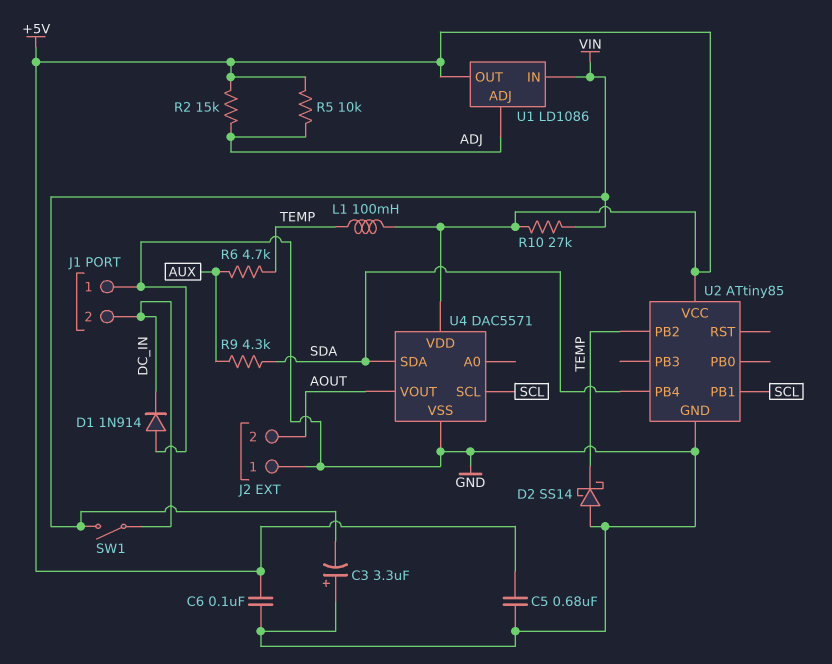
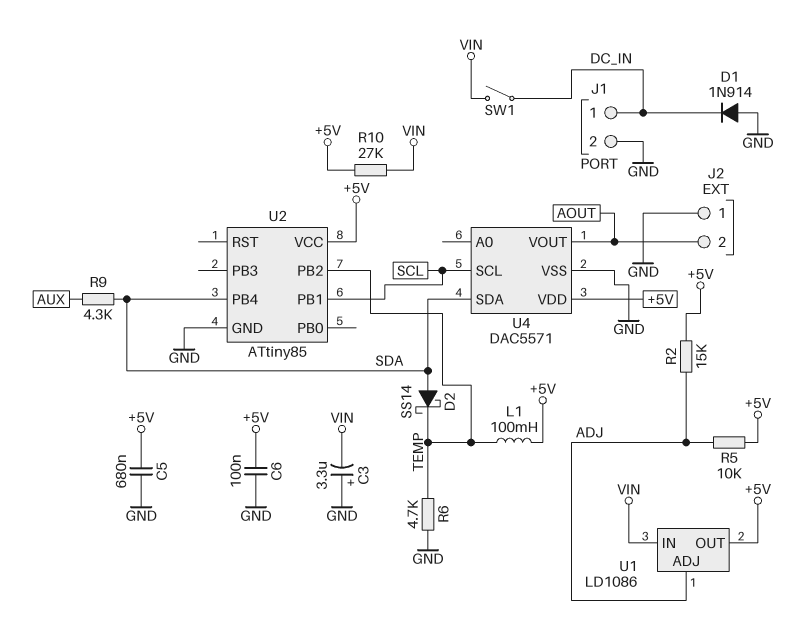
D2: schottky SS14 (A GND, K TEMP) -> schottky SS14 (A SDA, K TEMP)
J1 pin 1: GND -> DC_IN
J1 pin 2: DC_IN -> GND
R6: 4.7k (AUX, TEMP) -> 4.7k (GND, TEMP)

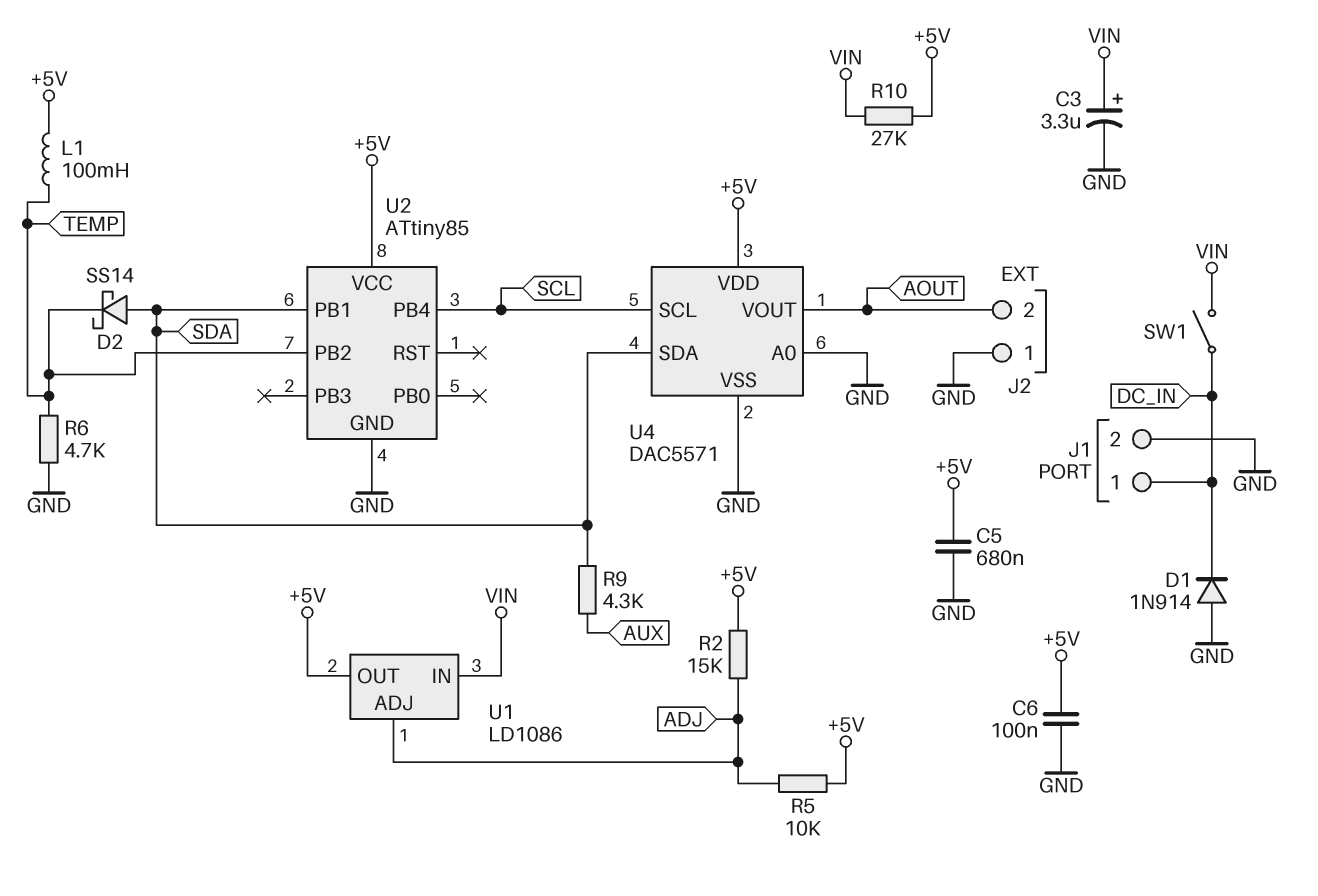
C3: 3.3uF (plus GND, minus VIN) -> 3.3uF (plus VIN, minus GND)
U2 pin PB1: SCL -> SDA
U2 pin PB4: SDA -> SCL
U4 pin A0: none -> GND

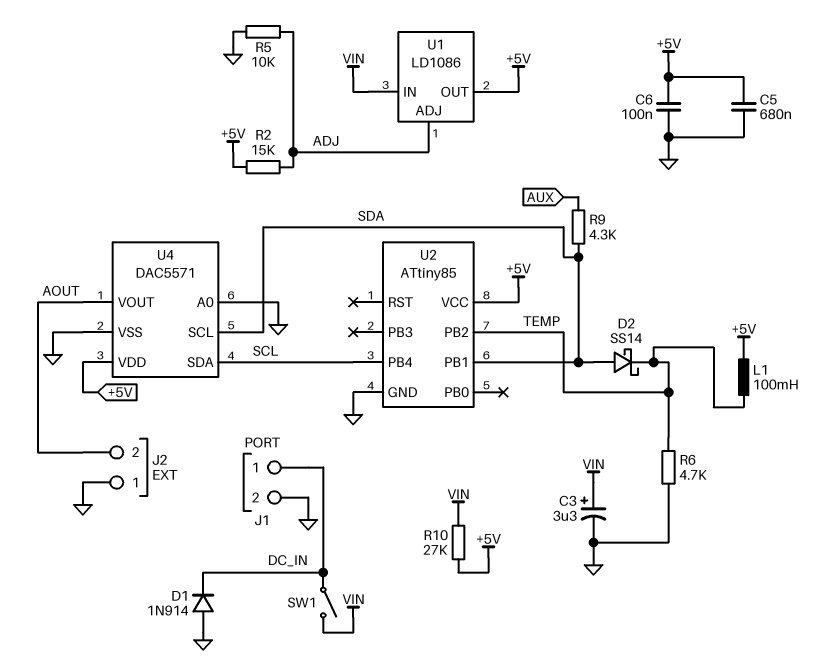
R5: 10k (+5V, ADJ) -> 10k (ADJ, GND)
U4 pin SCL: SCL -> SDA
U4 pin SDA: SDA -> SCL

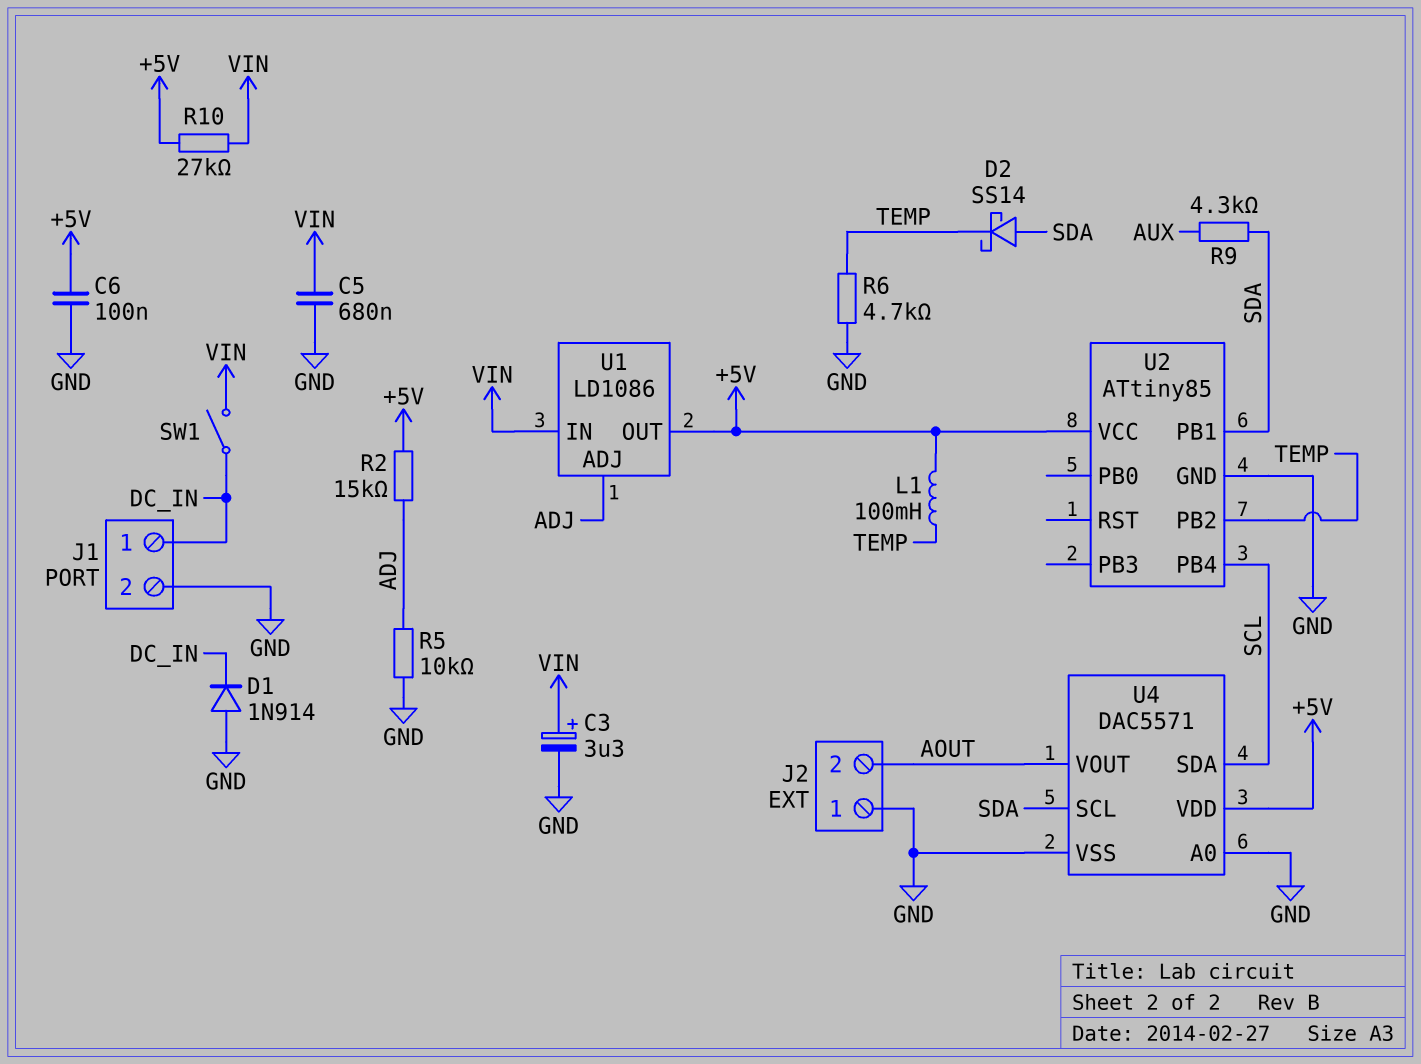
C5: 680nF (+5V, GND) -> 680nF (GND, VIN)

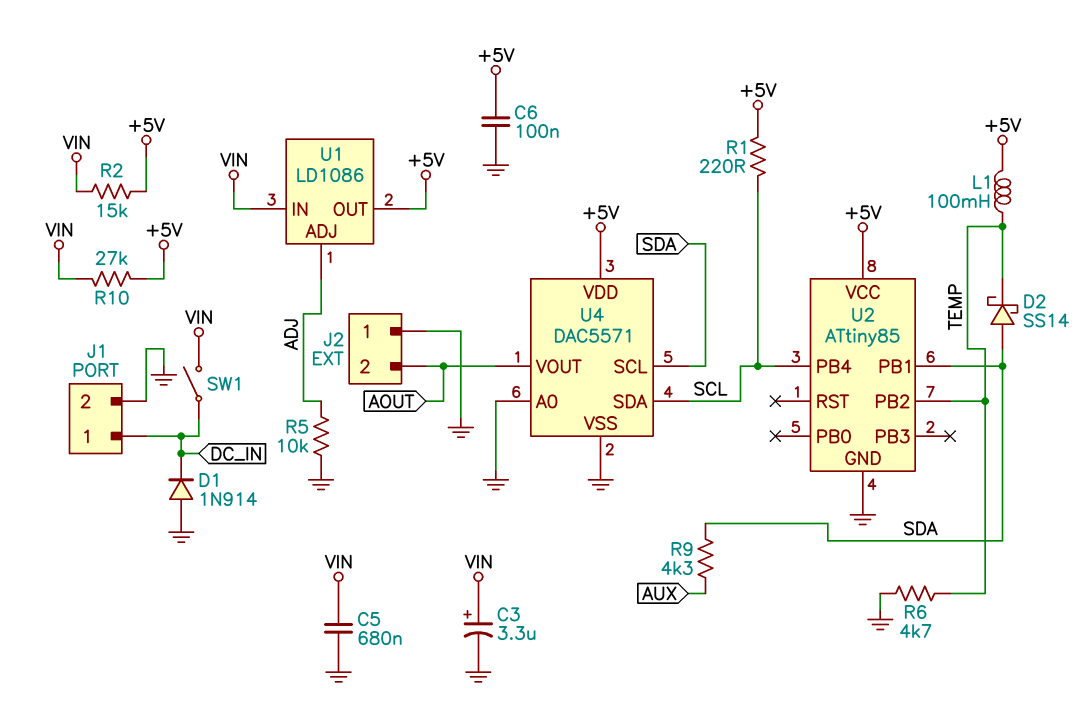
R1: none -> 220 (+5V, SCL)
R2: 15k (+5V, ADJ) -> 15k (+5V, VIN)

